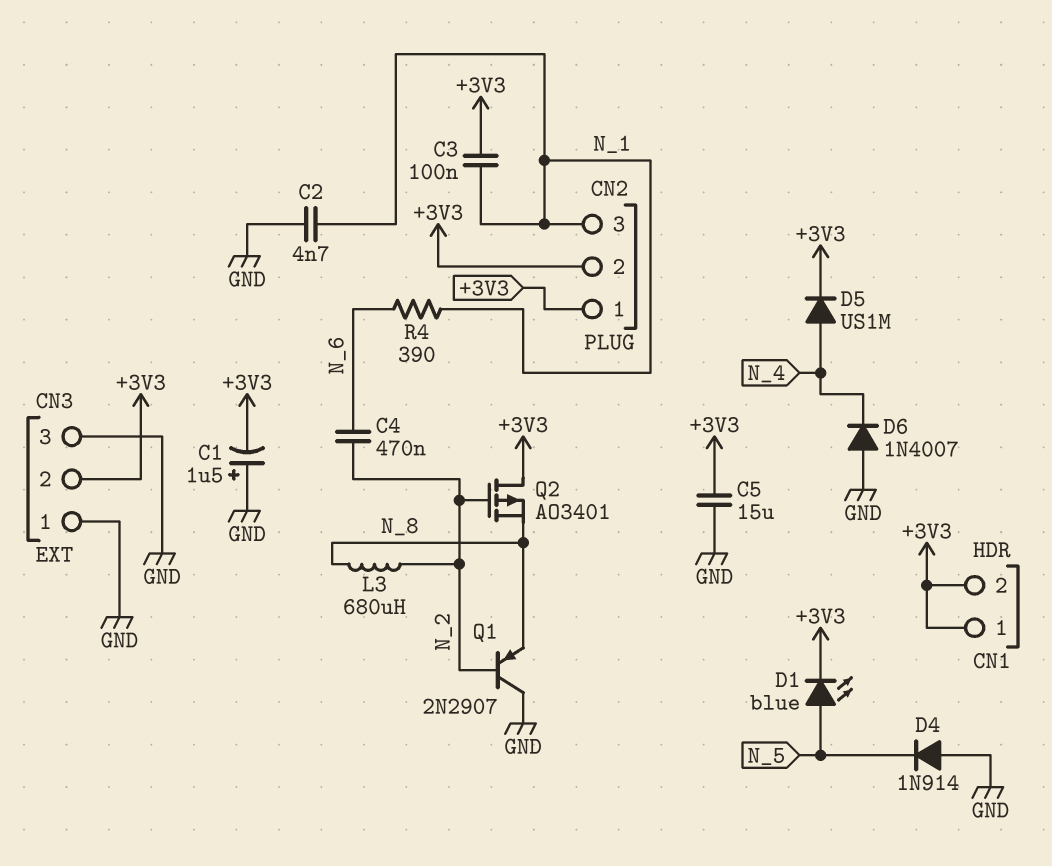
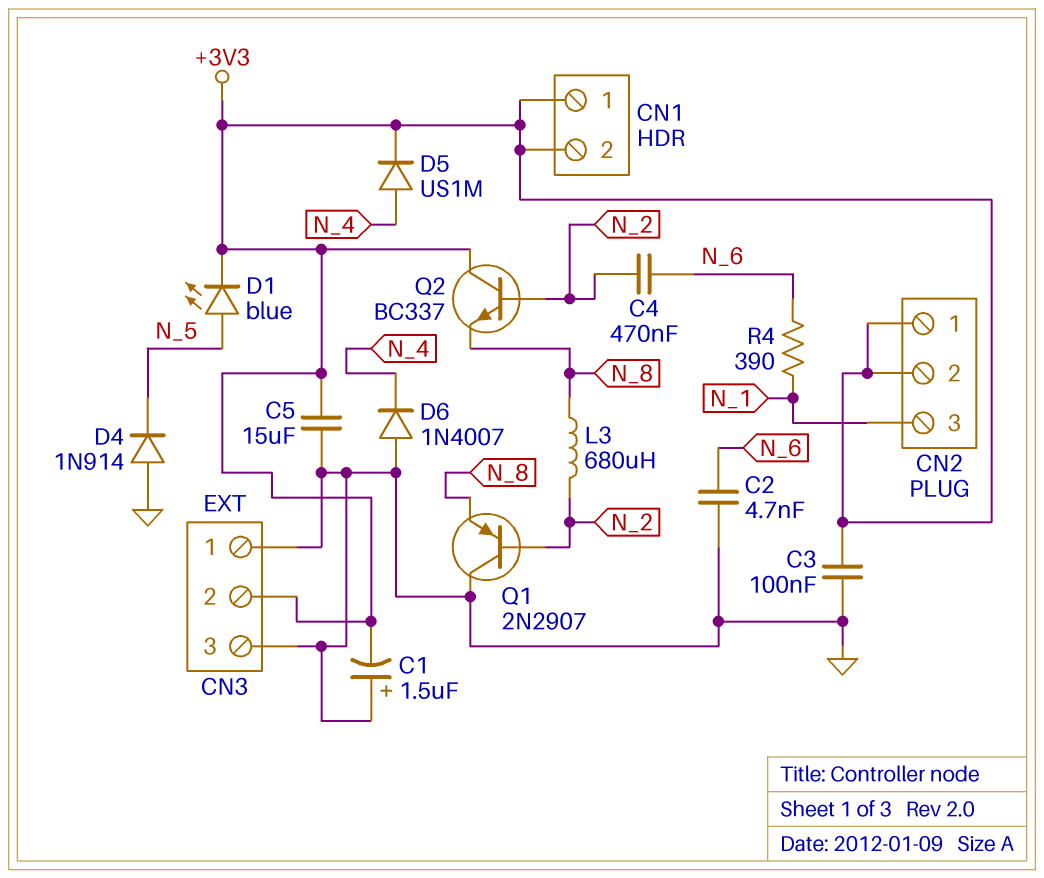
C2: 4.7nF (GND, N_1) -> 4.7nF (GND, N_6)
C3: 100nF (+3V3, N_1) -> 100nF (+3V3, GND)
Q2: PMOS AO3401 (G N_2, D +3V3, S N_8) -> NPN BC337 (B N_2, C +3V3, E N_8)

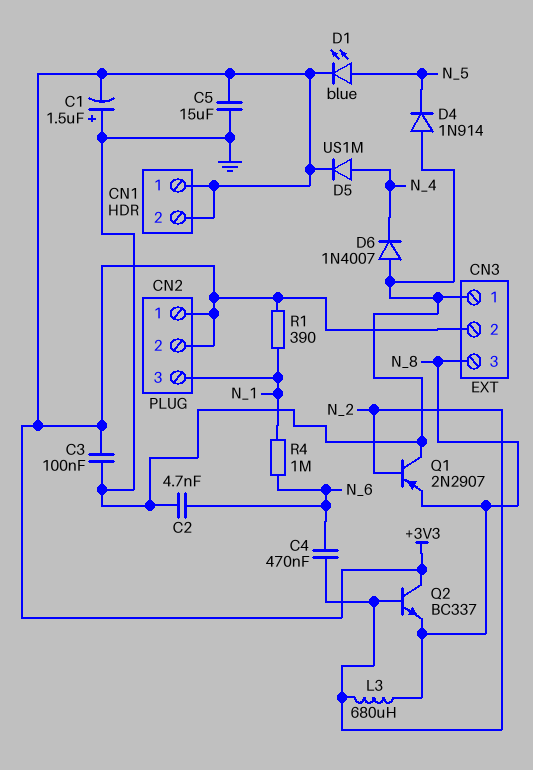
CN3 pin 3: GND -> N_8
R1: none -> 390 (+3V3, N_1)
R4: 390 (N_1, N_6) -> 1M (N_1, N_6)

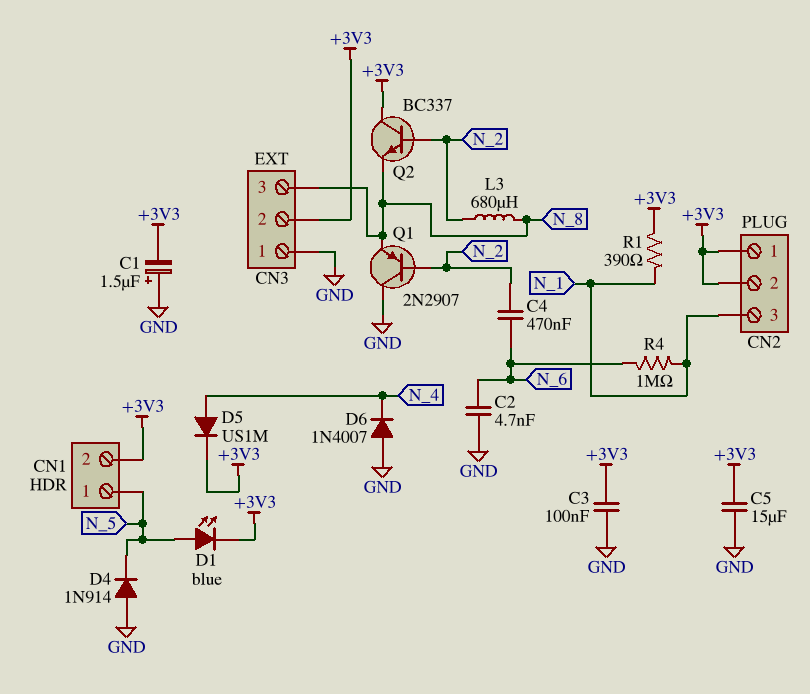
CN1 pin 1: +3V3 -> N_5

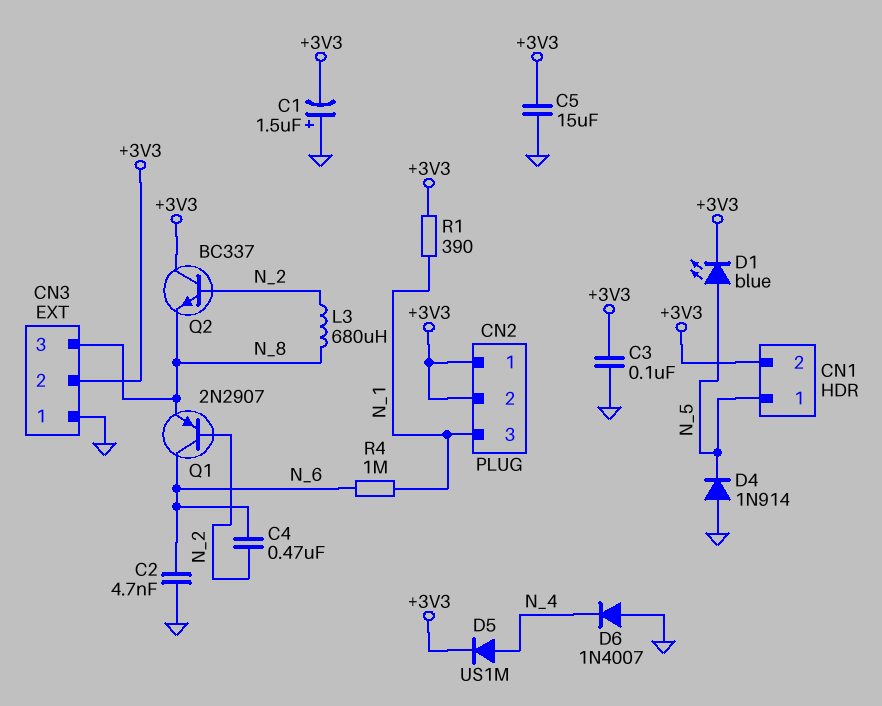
Q1: PNP 2N2907 (B N_2, C GND, E N_8) -> PNP 2N2907 (B N_2, C N_6, E N_8)

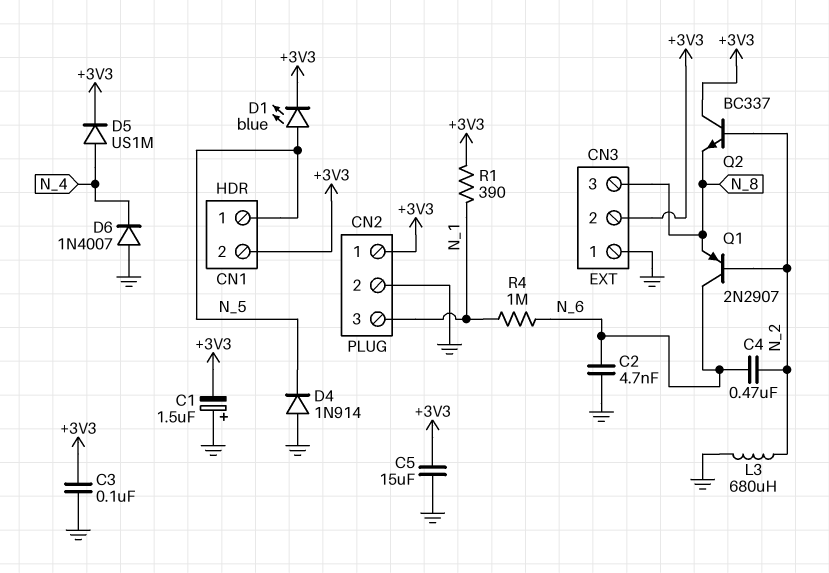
CN2 pin 2: +3V3 -> GND
L3: 680uH (N_2, N_8) -> 680uH (GND, N_2)

